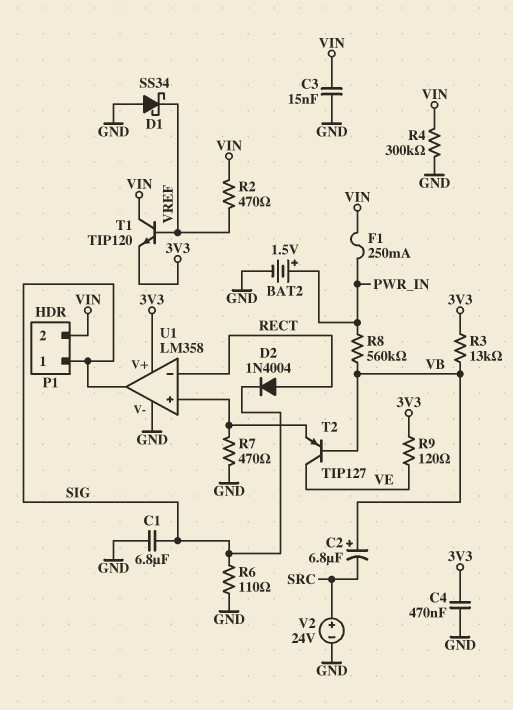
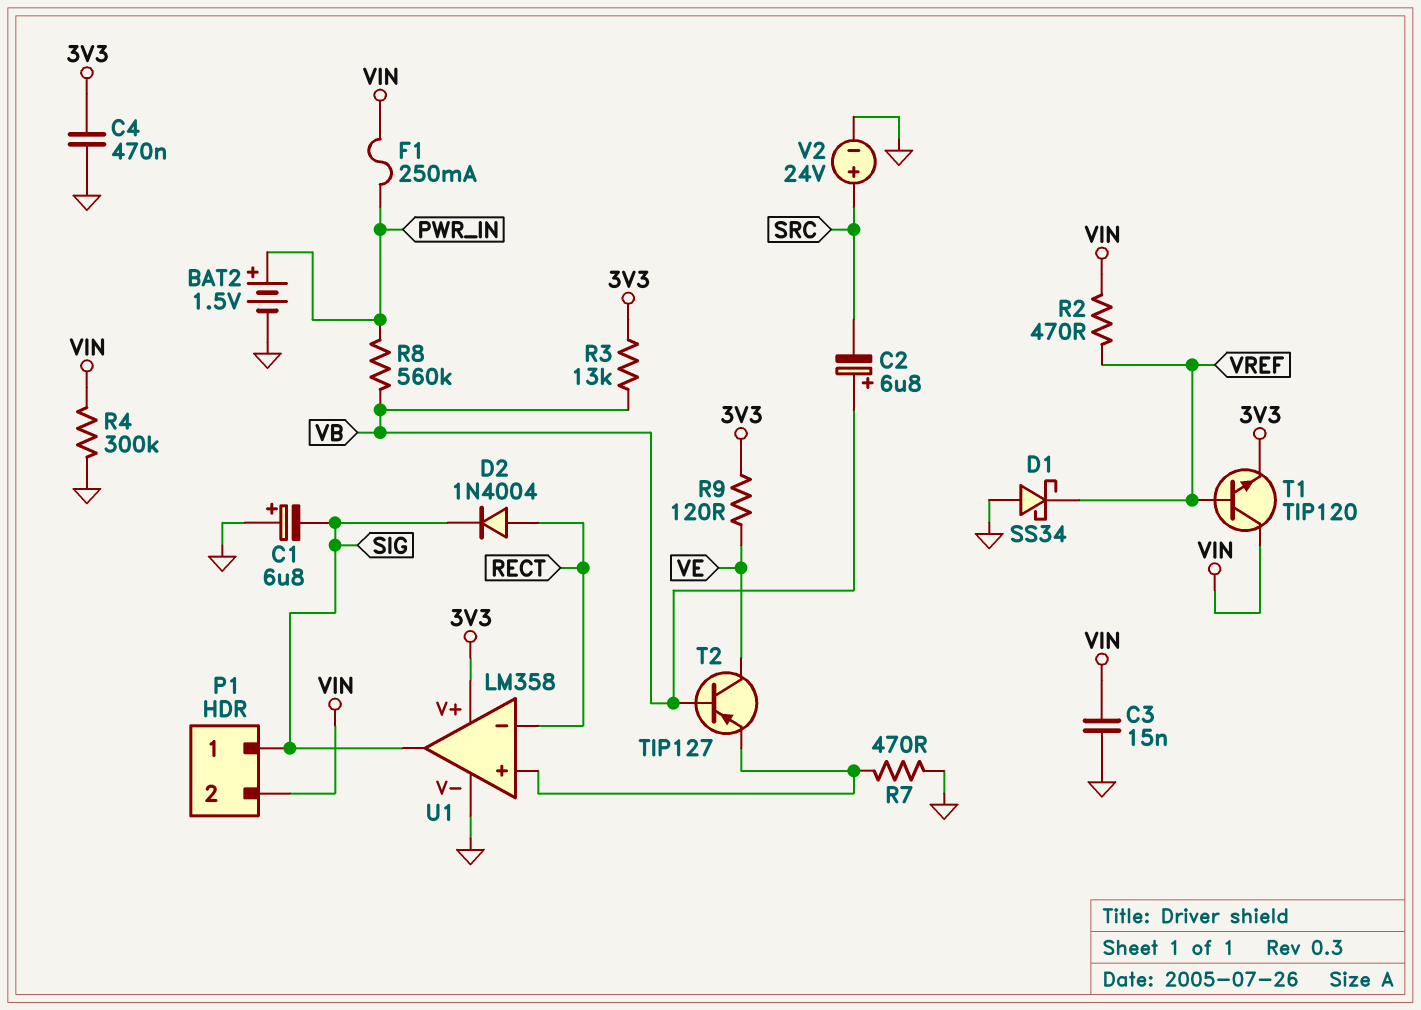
C1: 6.8uF (GND, SIG) -> 6.8uF (plus GND, minus SIG)
R6: 110 (GND, SIG) -> none

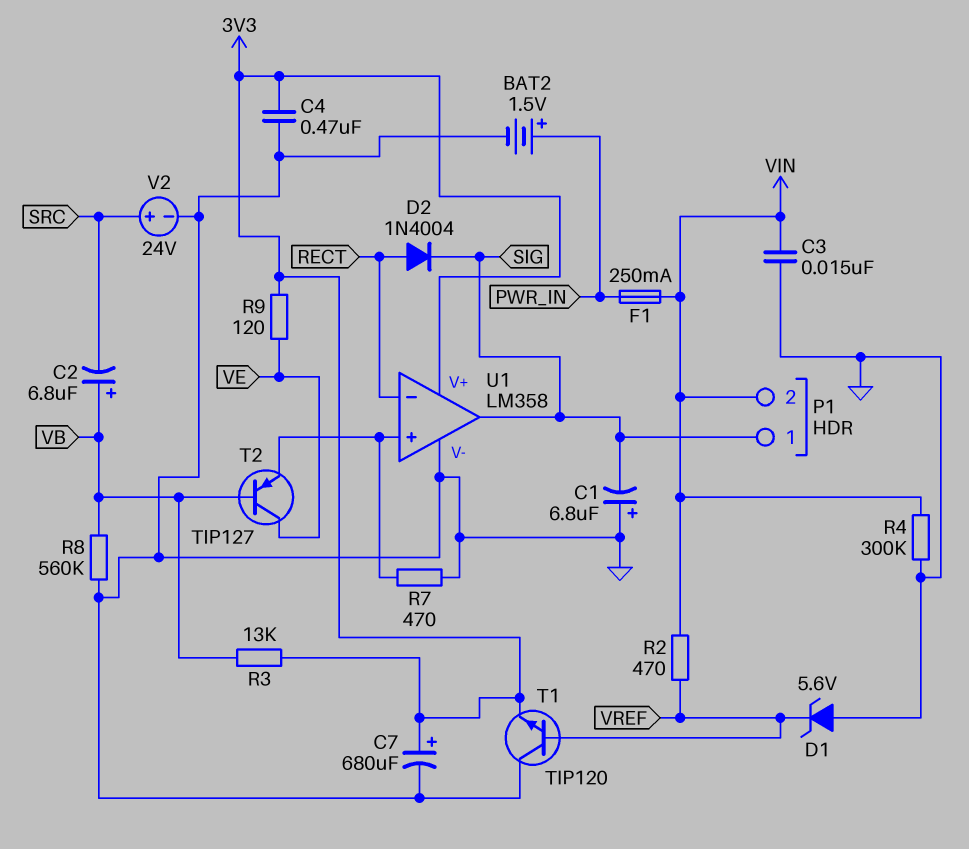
C7: none -> 680uF (plus 3V3, minus GND)
D1: schottky SS34 (A GND, K VREF) -> zener 5.6V (A GND, K VREF)
R8: 560k (PWR_IN, VB) -> 560k (GND, VB)
T1: NPN TIP120 (B VREF, C VIN, E 3V3) -> NPN TIP120 (B VREF, C GND, E 3V3)

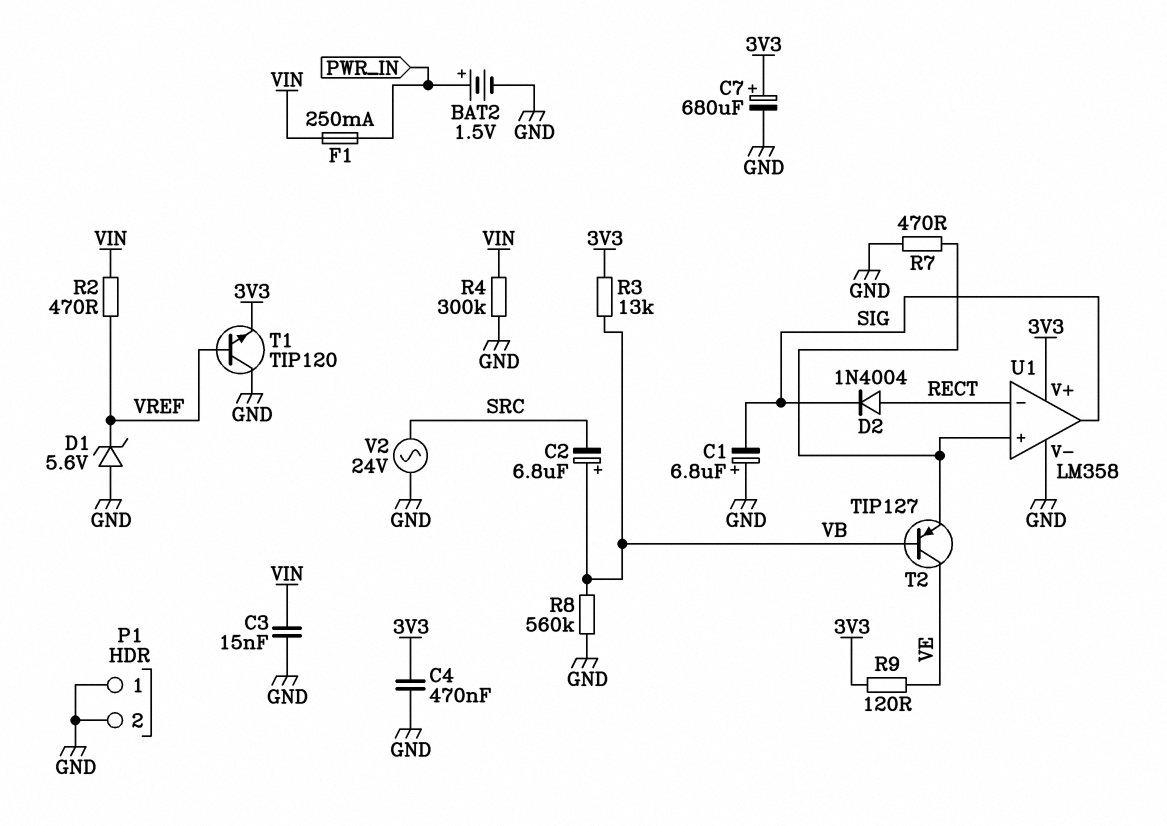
P1 pin 1: SIG -> GND
P1 pin 2: VIN -> GND
V2: 24V (plus SRC, minus GND) -> AC 24V (GND, SRC)

